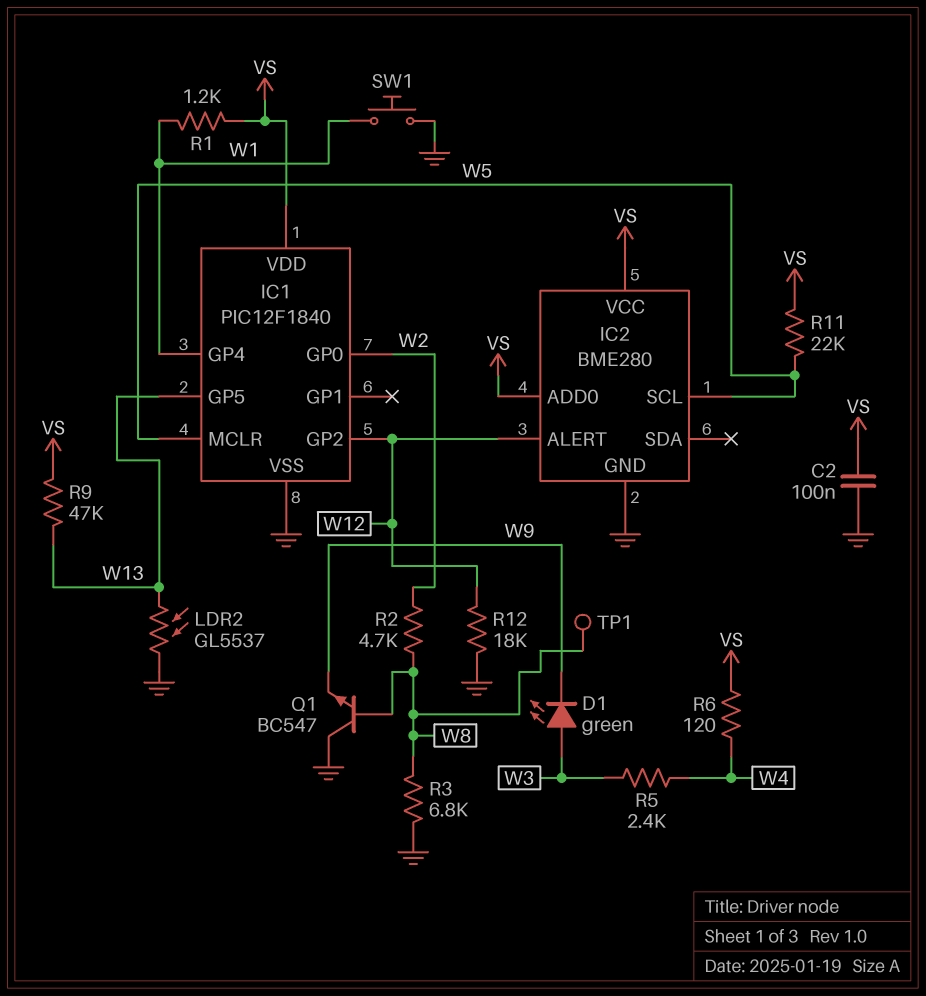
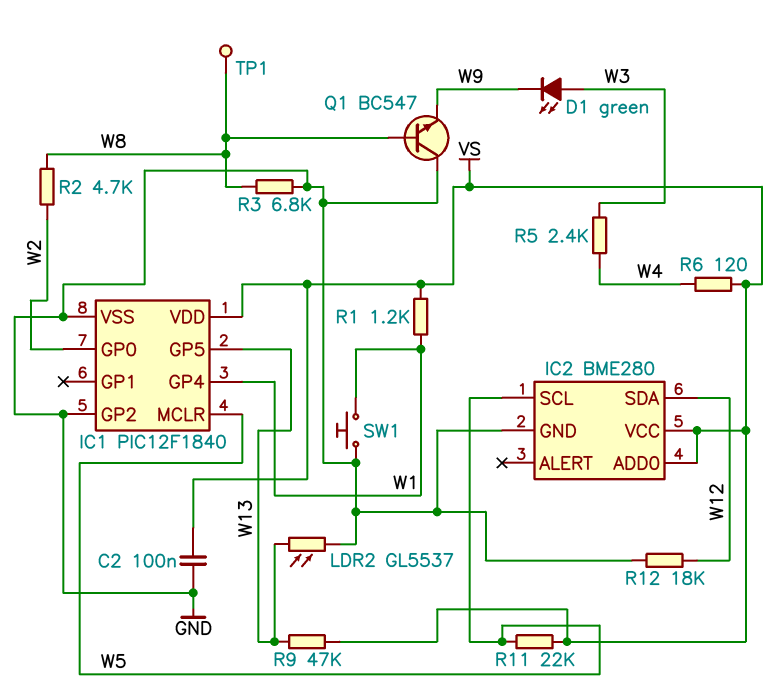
IC1 pin GP2: W12 -> GND
IC2 pin ALERT: W12 -> none
IC2 pin SDA: none -> W12

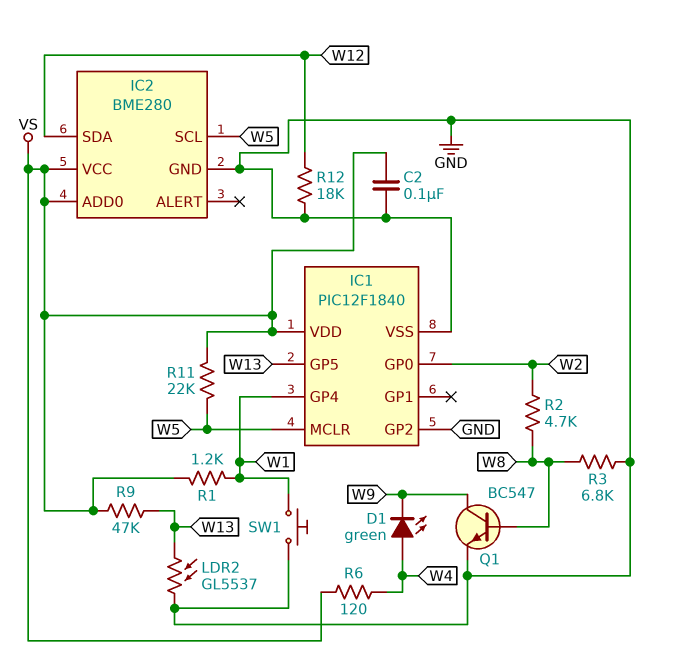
D1: LED green (A W3, K W9) -> LED green (A W4, K W9)
Q1: NPN BC547 (B W8, C GND, E W9) -> NPN BC547 (B W8, C W9, E GND)
R5: 2.4k (W3, W4) -> none
TP1: test point (W8) -> none

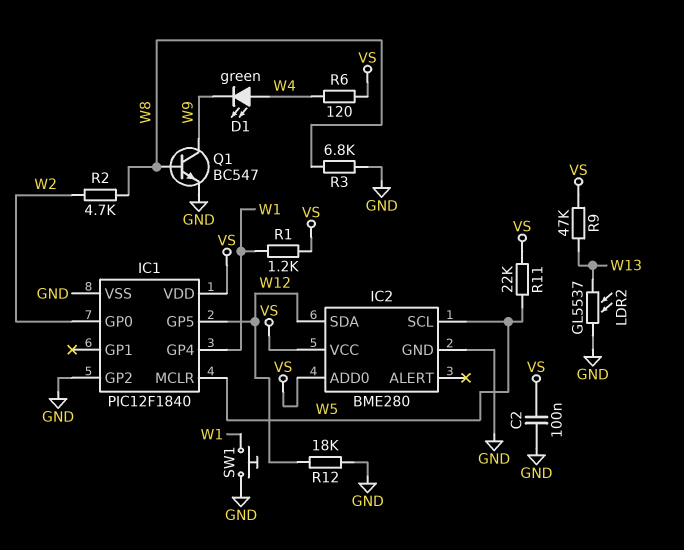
IC1 pin GP5: W13 -> W12

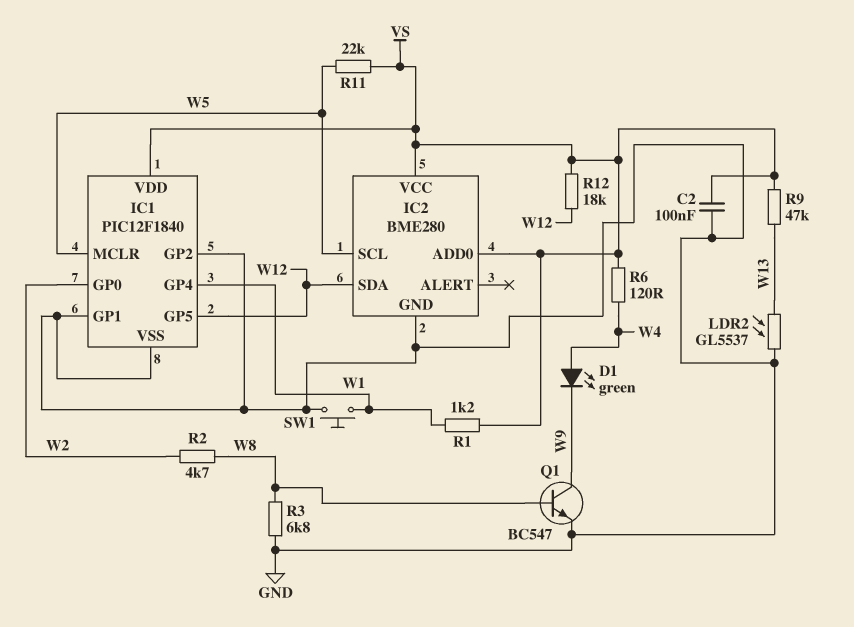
IC1 pin GP1: none -> GND
R12: 18k (GND, W12) -> 18k (VS, W12)

